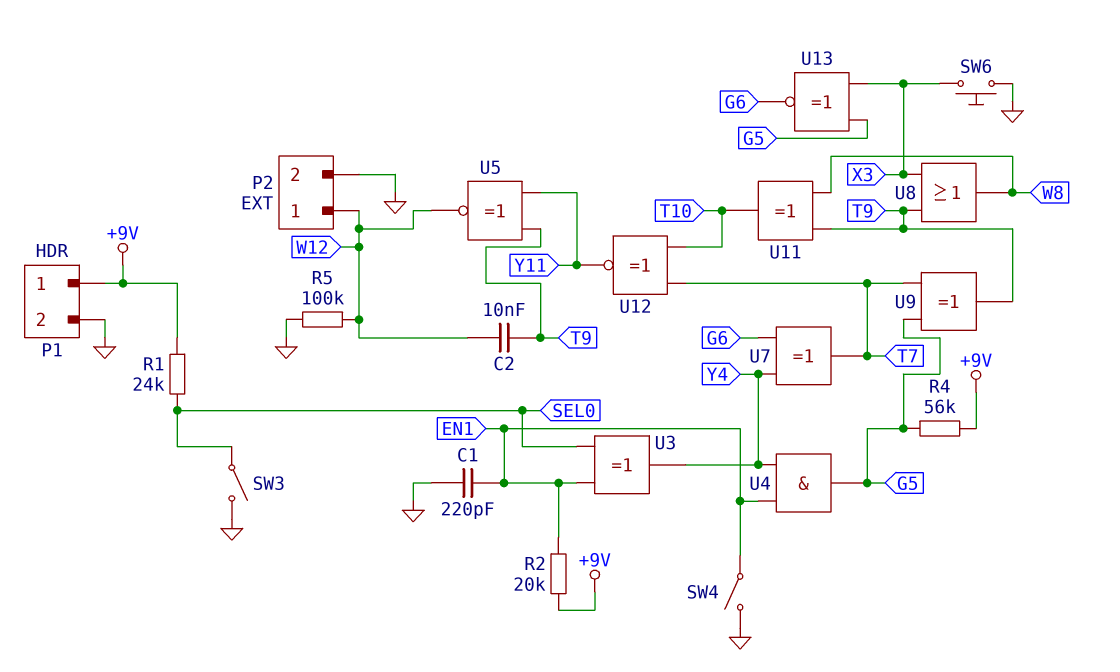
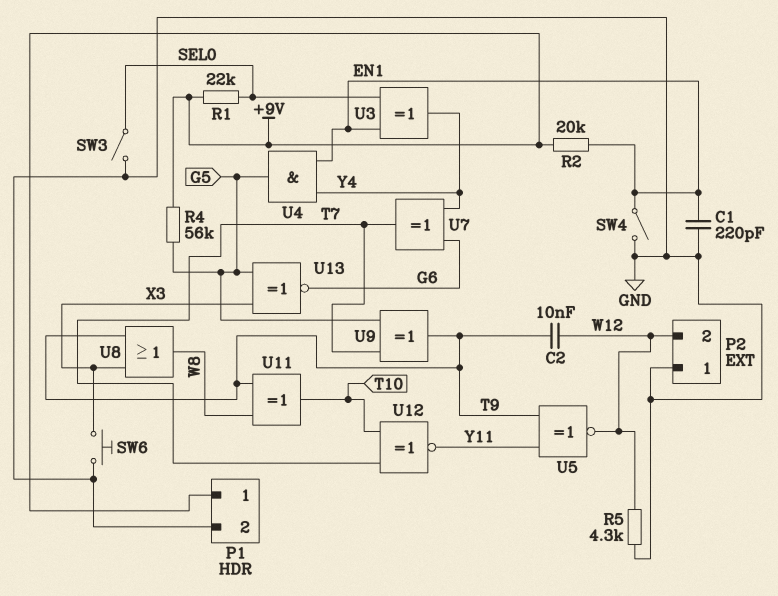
P2 pin 1: W12 -> GND
P2 pin 2: GND -> W12
R1: 24k (+9V, SEL0) -> 22k (+9V, SEL0)
R5: 100k (GND, W12) -> 4.3k (GND, W12)

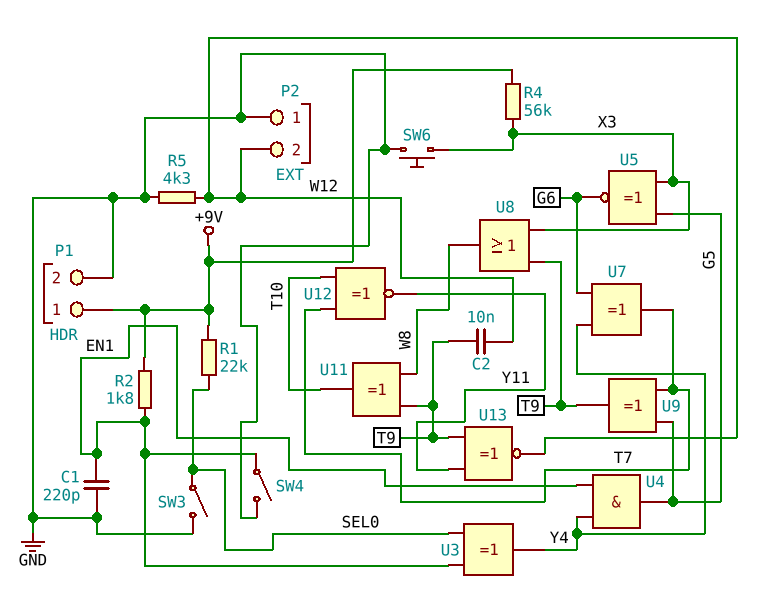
R2: 20k (+9V, EN1) -> 1.8k (+9V, EN1)
R4: 56k (+9V, G5) -> 56k (+9V, X3)
U5: XNOR (in T9, in Y11, out W12) -> XNOR (in G5, in X3, out G6)
U13: XNOR (in G5, in X3, out G6) -> XNOR (in T9, in Y11, out W12)

